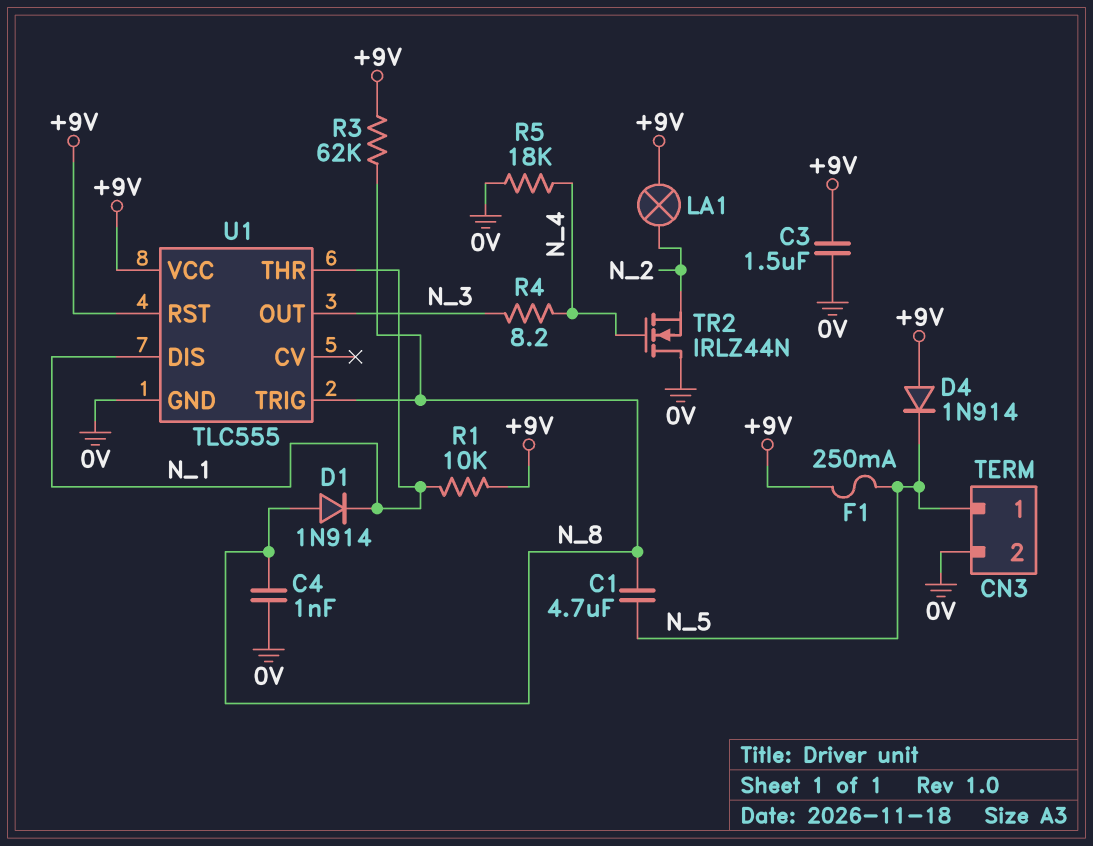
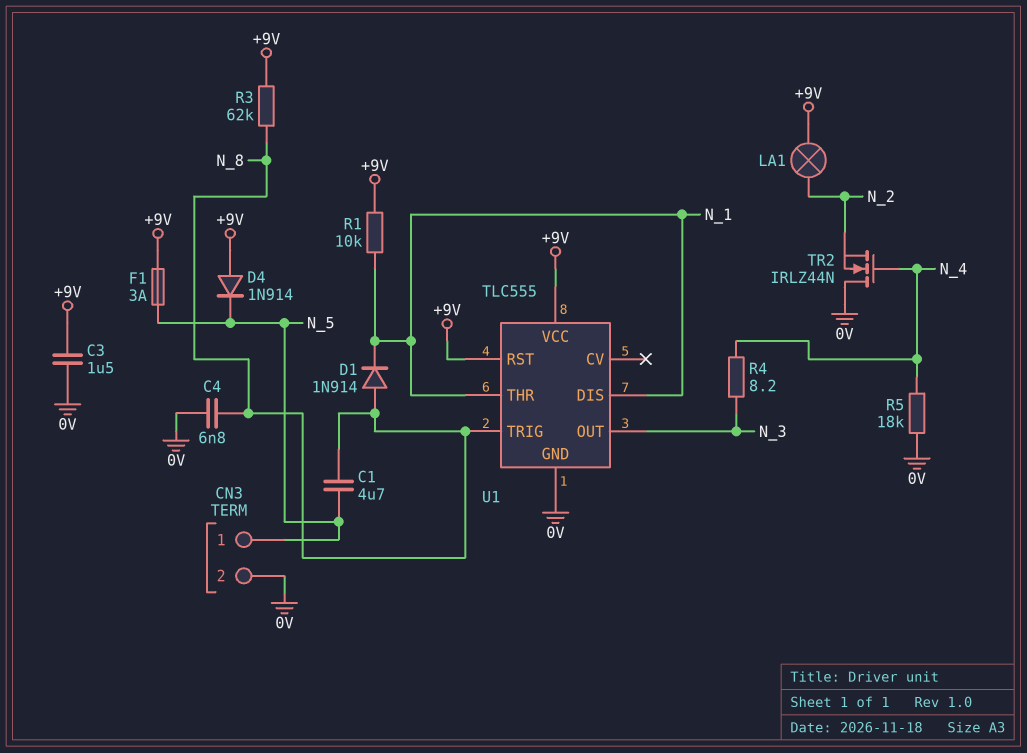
C4: 1nF (0V, N_8) -> 6.8nF (0V, N_8)
F1: 250mA (+9V, N_5) -> 3A (+9V, N_5)

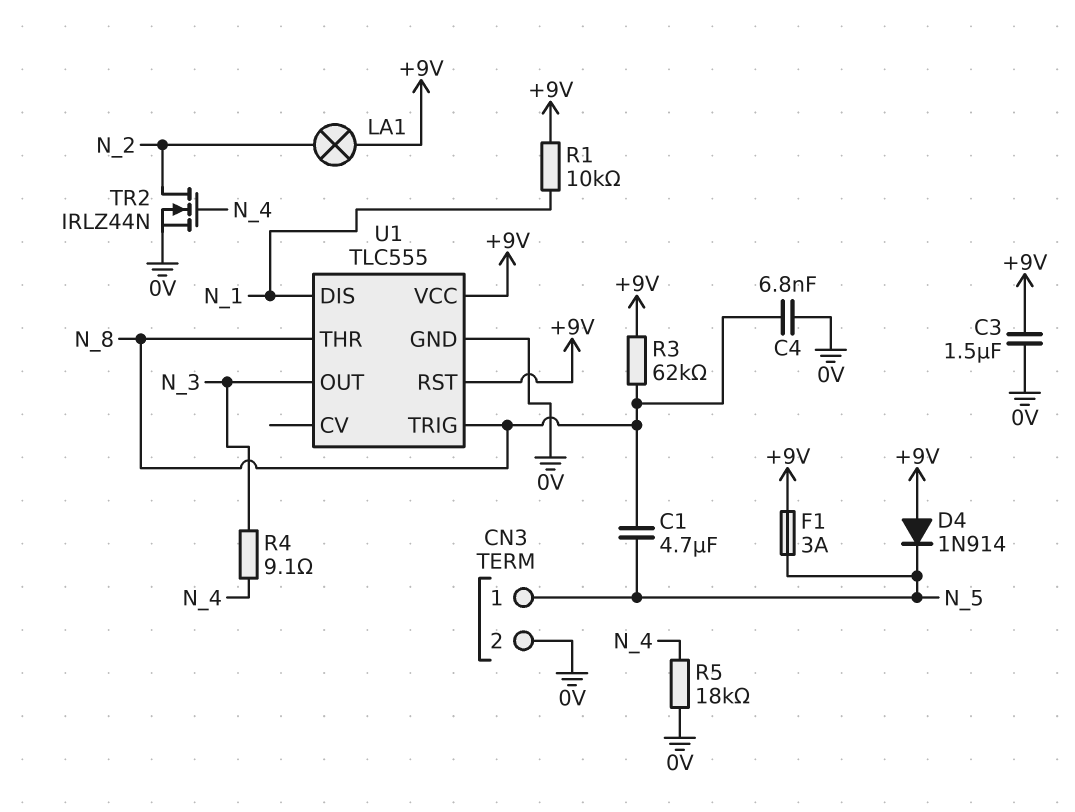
D1: diode 1N914 (A N_8, K N_1) -> none
R4: 8.2 (N_3, N_4) -> 9.1 (N_3, N_4)
TR2: NMOS IRLZ44N (G N_4, D 0V, S N_2) -> NMOS IRLZ44N (G N_4, D N_2, S 0V)
U1 pin THR: N_1 -> N_8

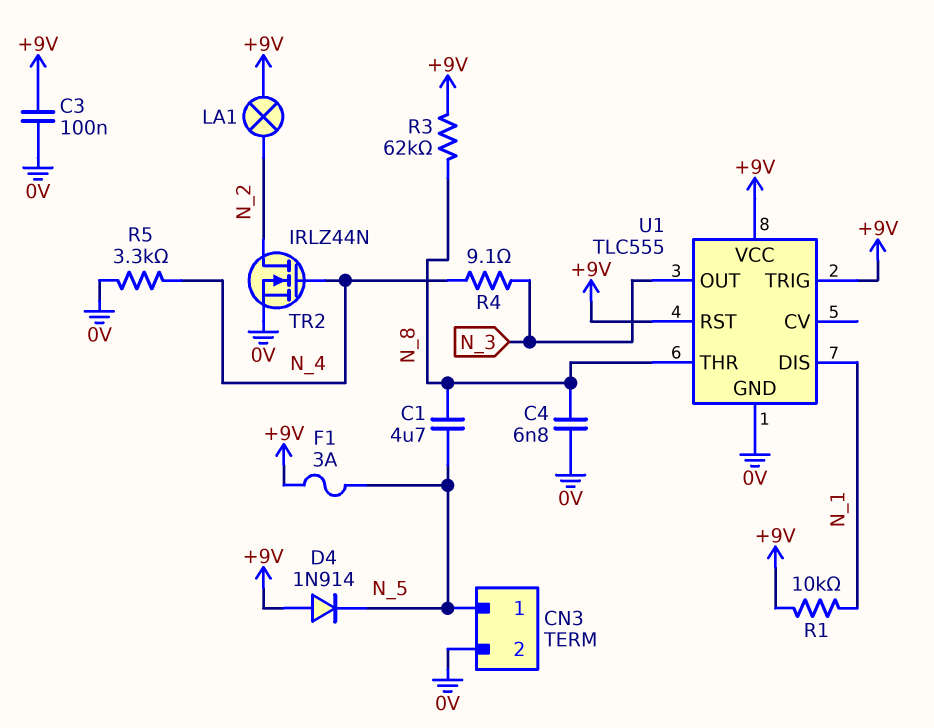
C3: 1.5uF (+9V, 0V) -> 100nF (+9V, 0V)
R5: 18k (0V, N_4) -> 3.3k (0V, N_4)
U1 pin TRIG: N_8 -> +9V

